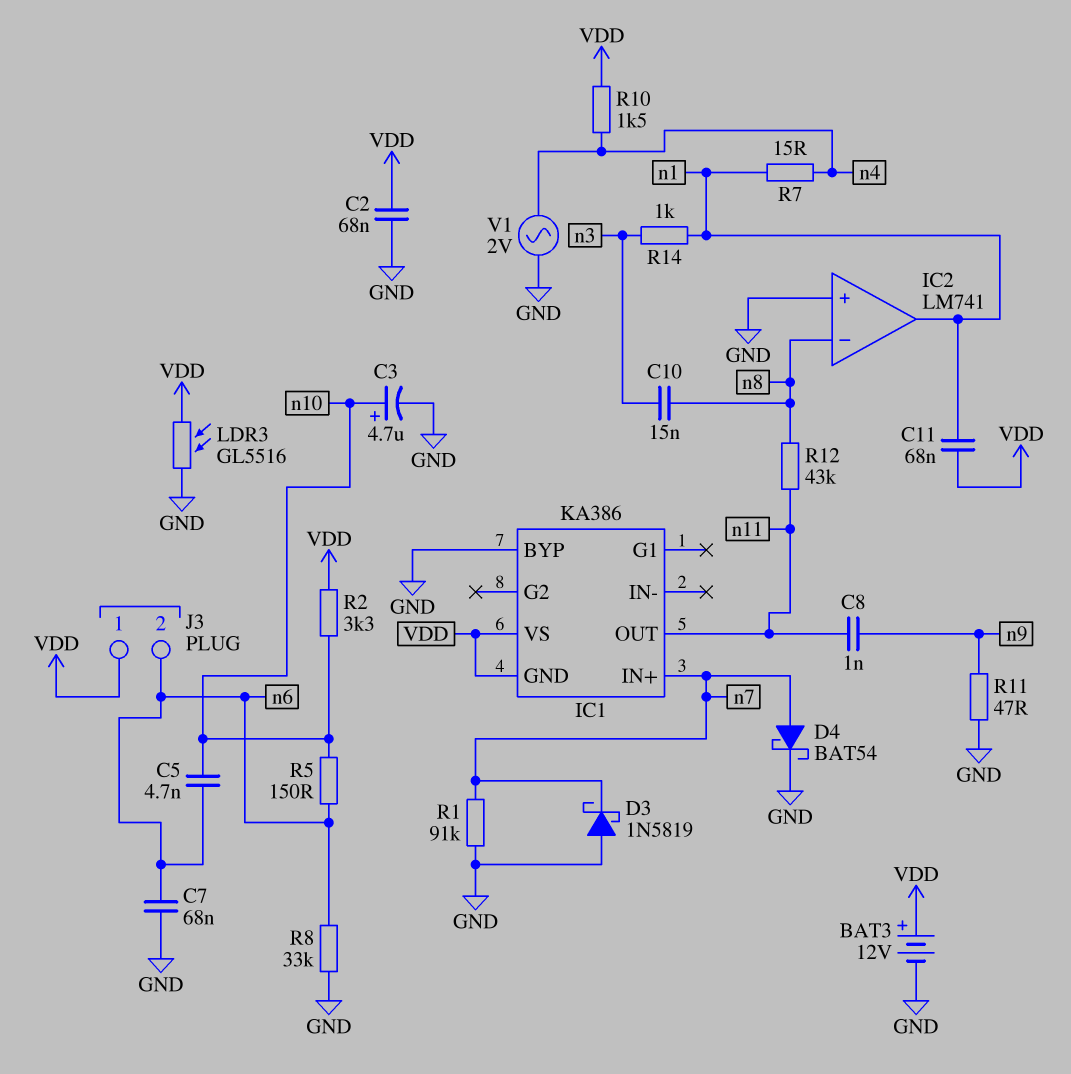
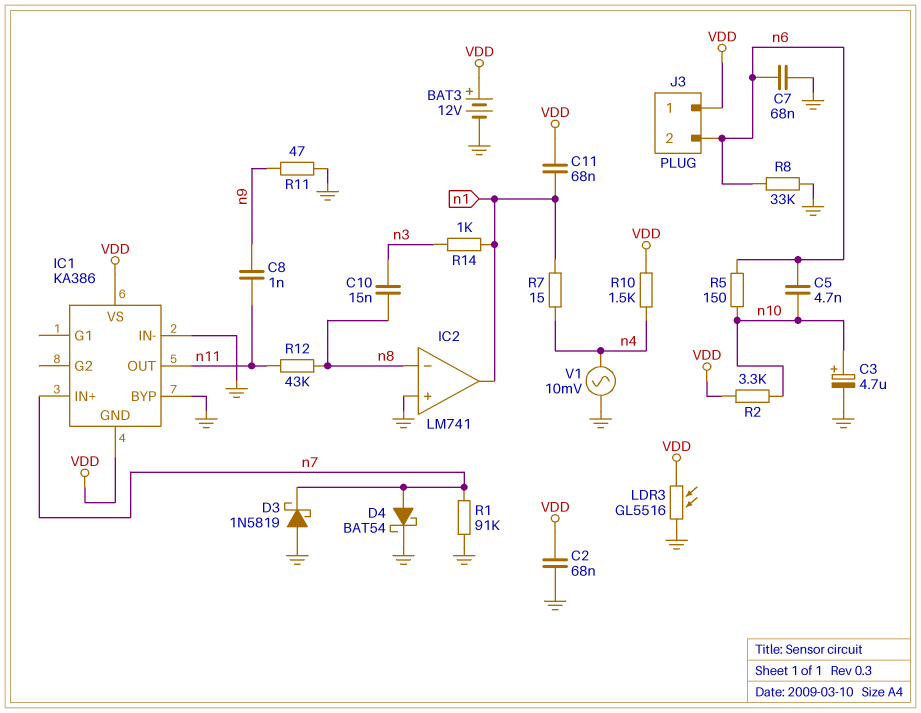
IC1 pin IN-: none -> GND
V1: AC 2V (GND, n4) -> AC 10mV (GND, n4)

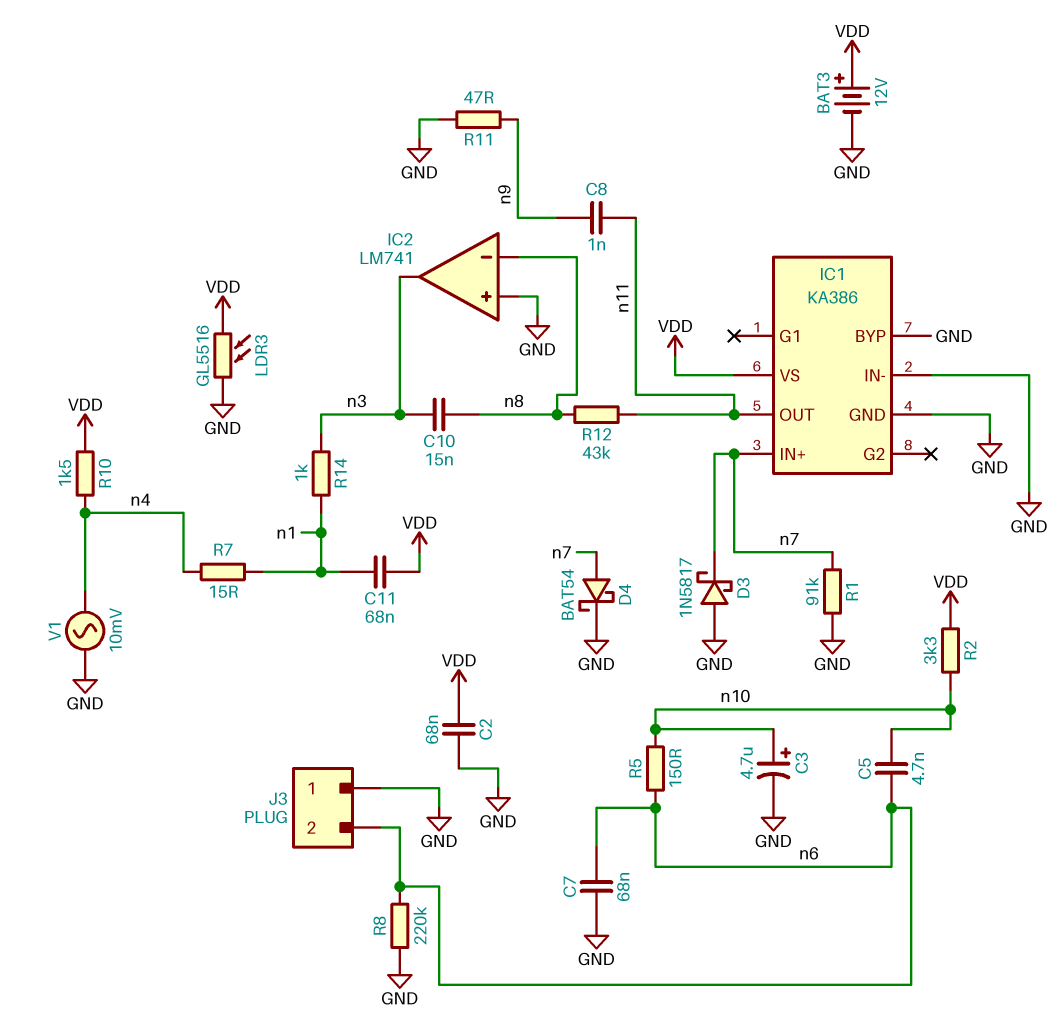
D3: schottky 1N5819 (A GND, K n7) -> schottky 1N5817 (A GND, K n7)
IC1 pin GND: VDD -> GND
IC2 pin out: n1 -> n3
J3 pin 1: VDD -> GND
R8: 33k (GND, n6) -> 220k (GND, n6)

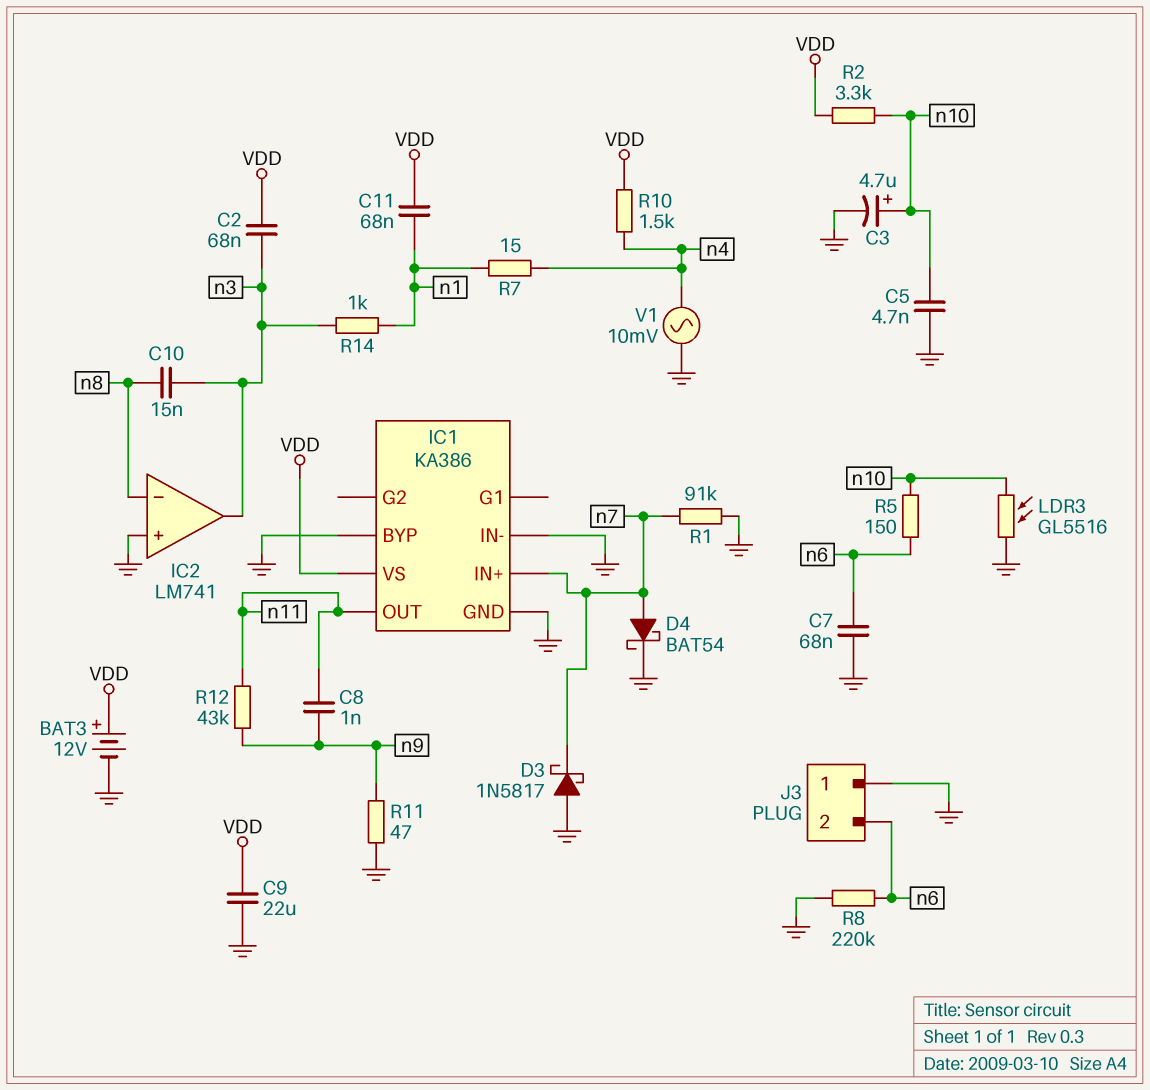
C2: 68nF (GND, VDD) -> 68nF (VDD, n3)
C5: 4.7nF (n6, n10) -> 4.7nF (GND, n10)
C9: none -> 22uF (GND, VDD)
LDR3: GL5516 (GND, VDD) -> GL5516 (GND, n10)
R12: 43k (n8, n11) -> 43k (n9, n11)

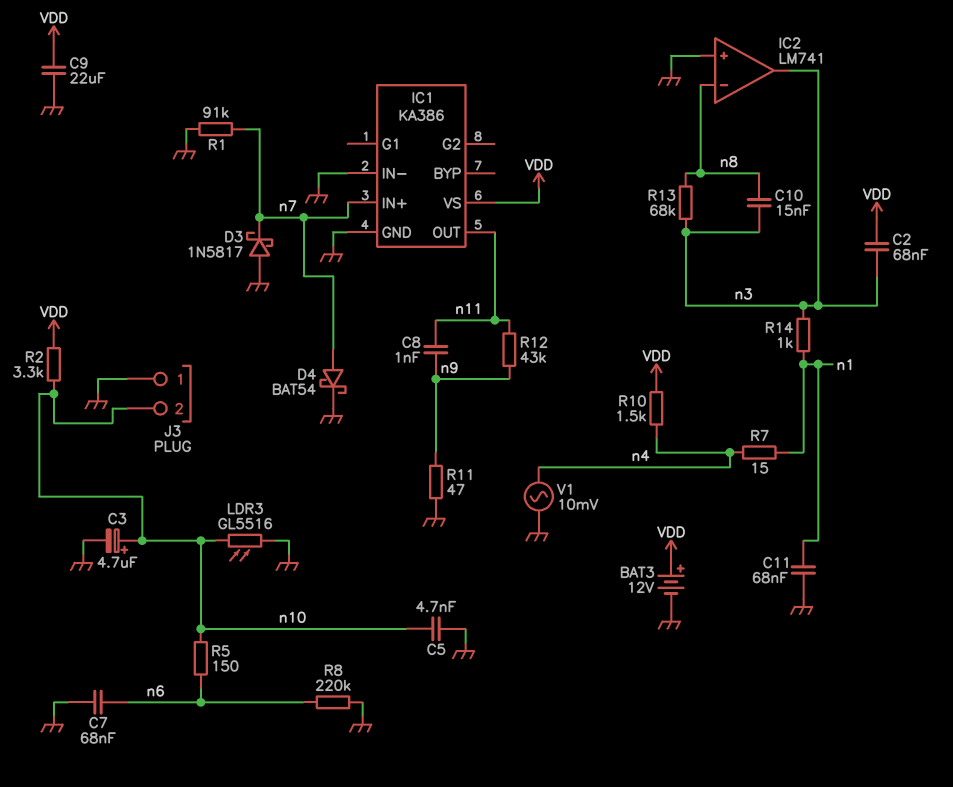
C11: 68nF (VDD, n1) -> 68nF (GND, n1)
IC1 pin BYP: GND -> none
J3 pin 2: n6 -> n10
R13: none -> 68k (n3, n8)

